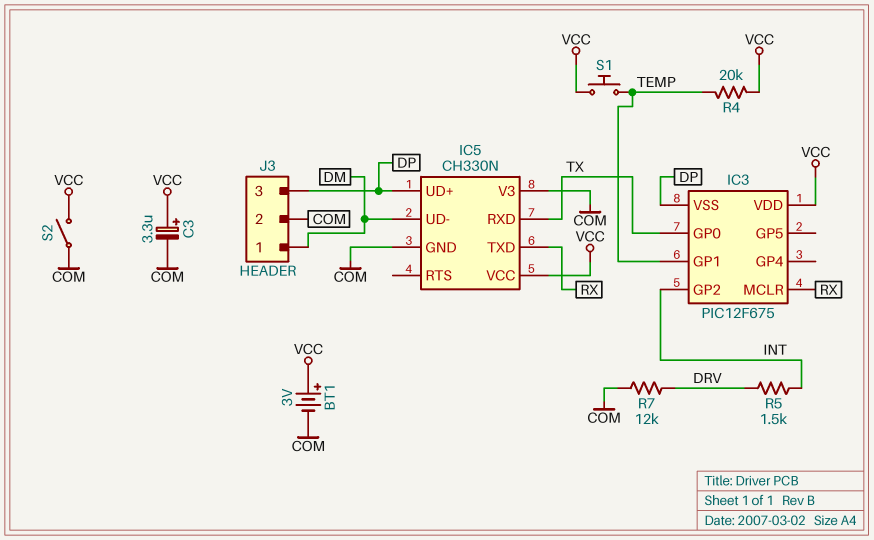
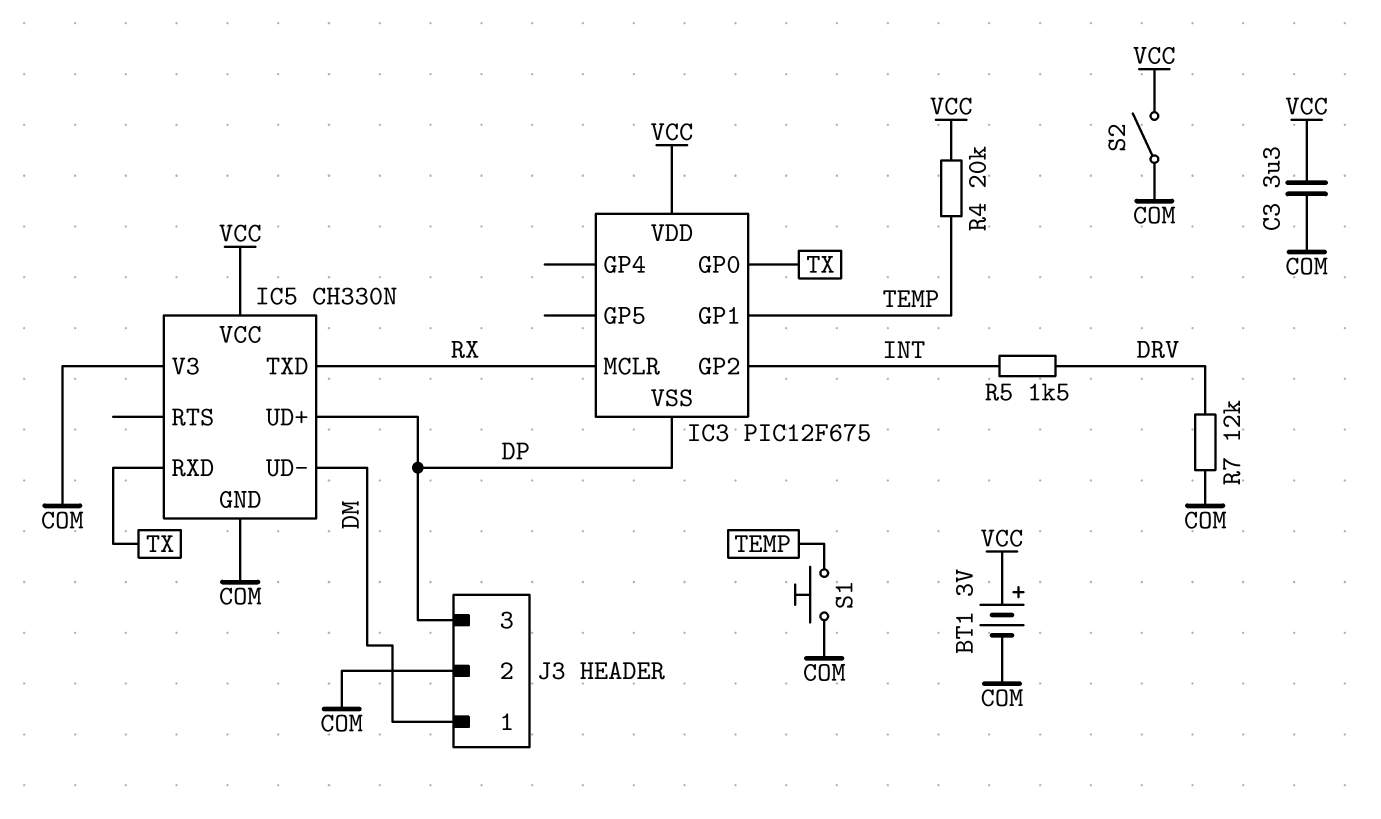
C3: 3.3uF (plus VCC, minus COM) -> 3.3uF (COM, VCC)
S1: button (TEMP, VCC) -> button (COM, TEMP)

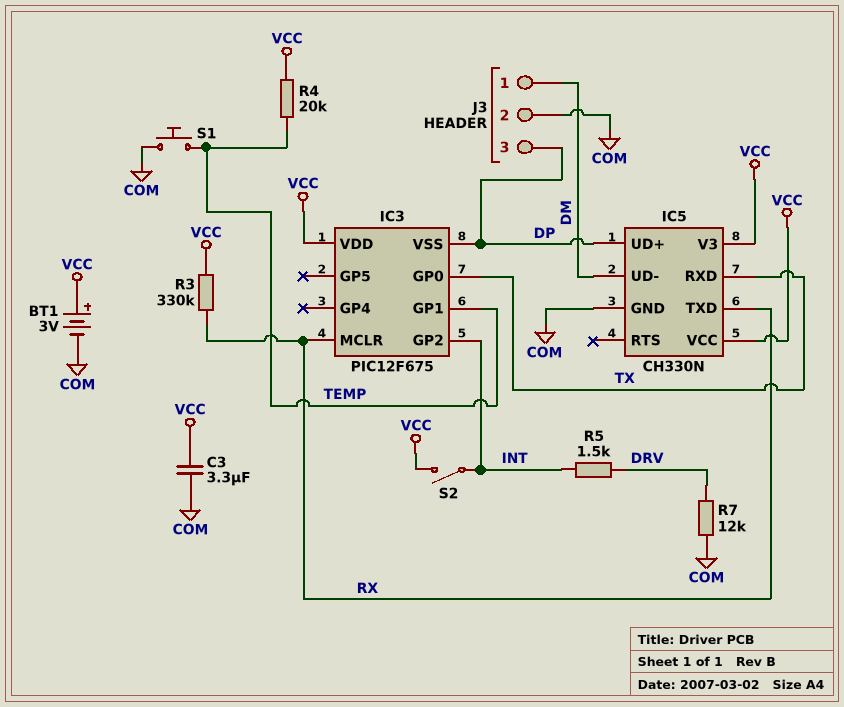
IC5 pin V3: COM -> VCC
R3: none -> 330k (RX, VCC)
S2: switch (COM, VCC) -> switch (INT, VCC)

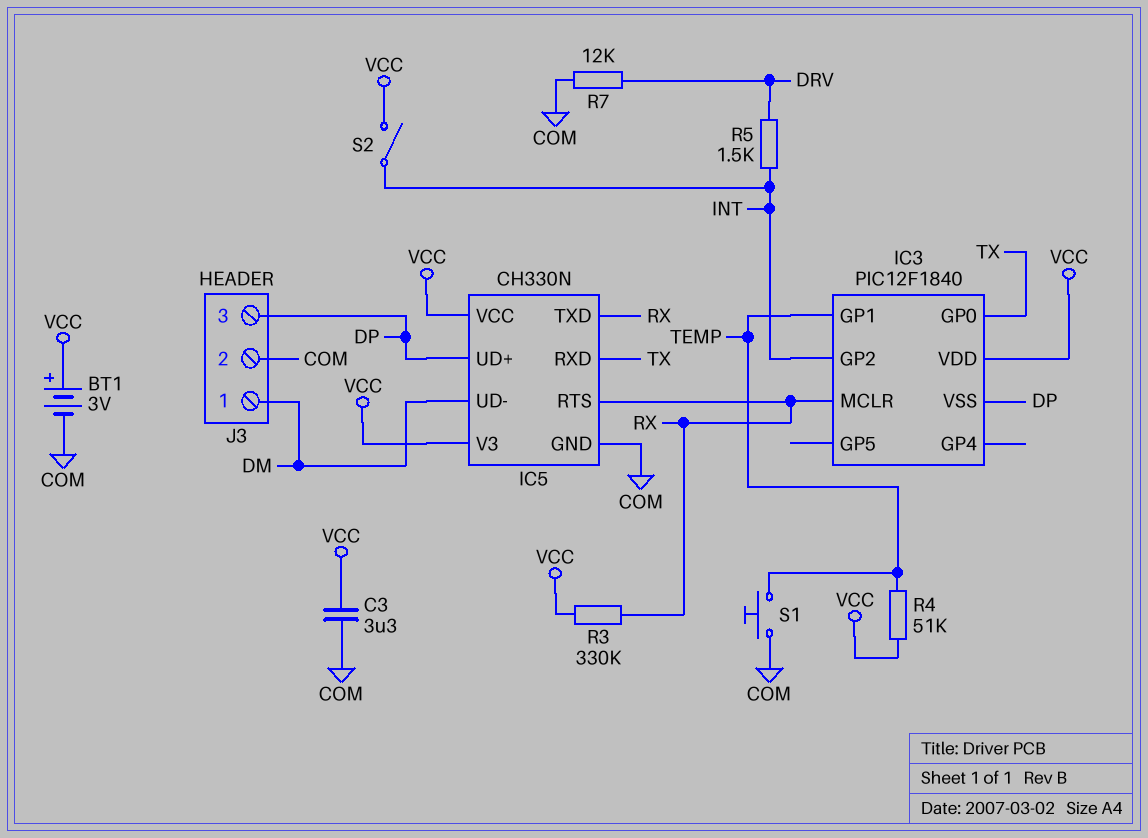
IC3: PIC12F675 -> PIC12F1840
IC5 pin RTS: none -> RX
R4: 20k (TEMP, VCC) -> 51k (TEMP, VCC)

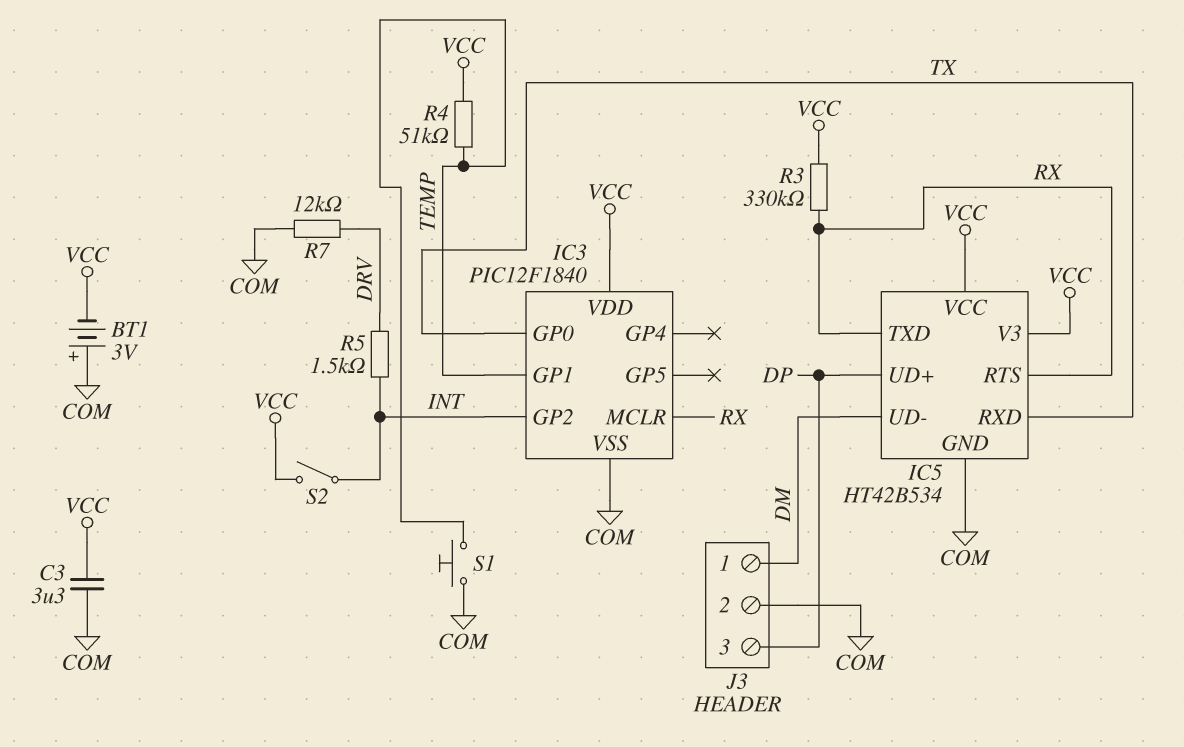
BT1: 3V (plus VCC, minus COM) -> 3V (plus COM, minus VCC)
IC3 pin VSS: DP -> COM
IC5: CH330N -> HT42B534

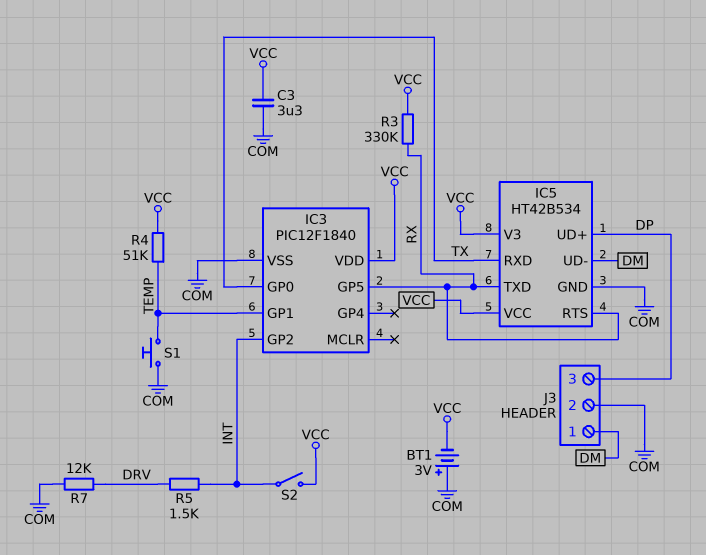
IC3 pin GP5: none -> RX
IC3 pin MCLR: RX -> none

